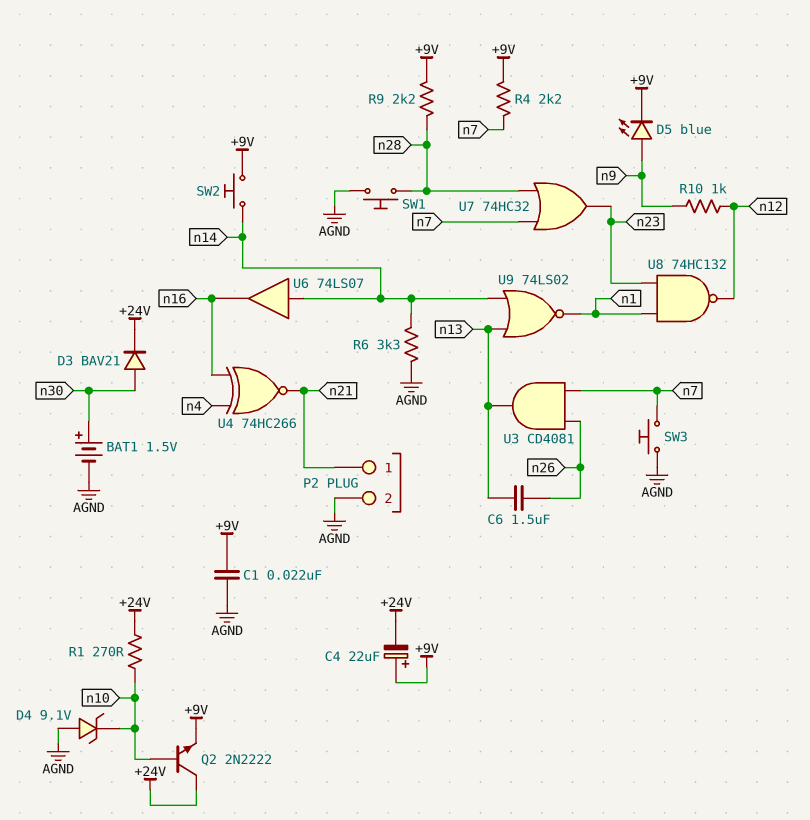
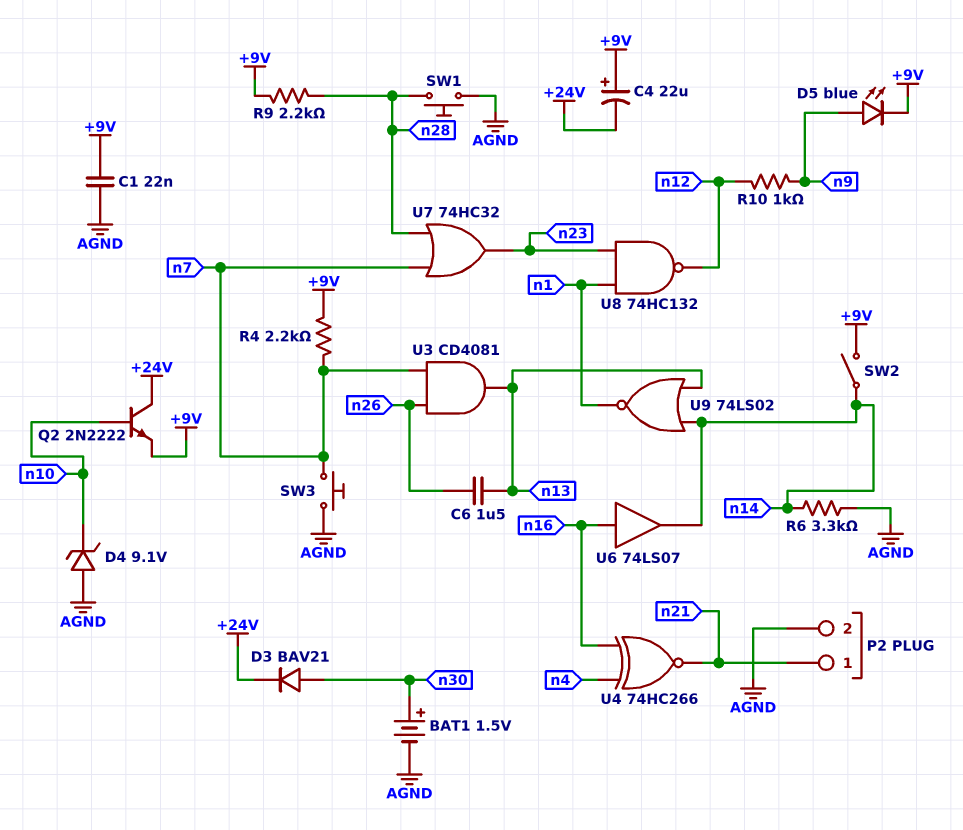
R1: 270 (+24V, n10) -> none
SW2: button (+9V, n14) -> switch (+9V, n14)
U6: buffer 74LS07 (in n14, out n16) -> buffer 74LS07 (in n16, out n14)

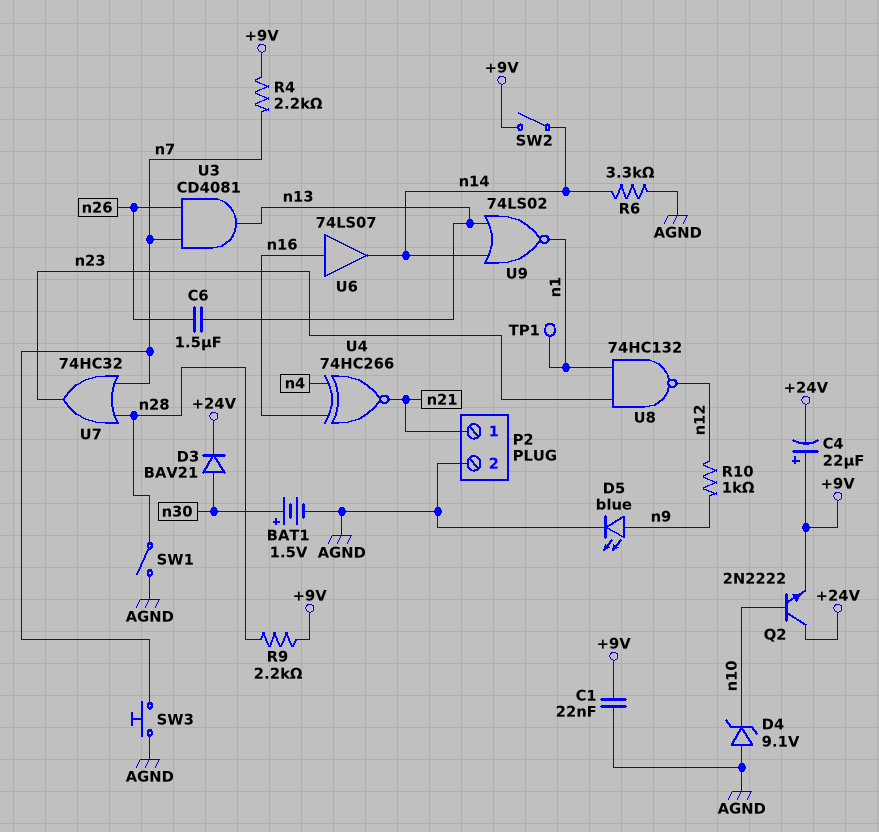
D5: LED blue (A n9, K +9V) -> LED blue (A n9, K AGND)
SW1: button (AGND, n28) -> switch (AGND, n28)
TP1: none -> test point (n1)

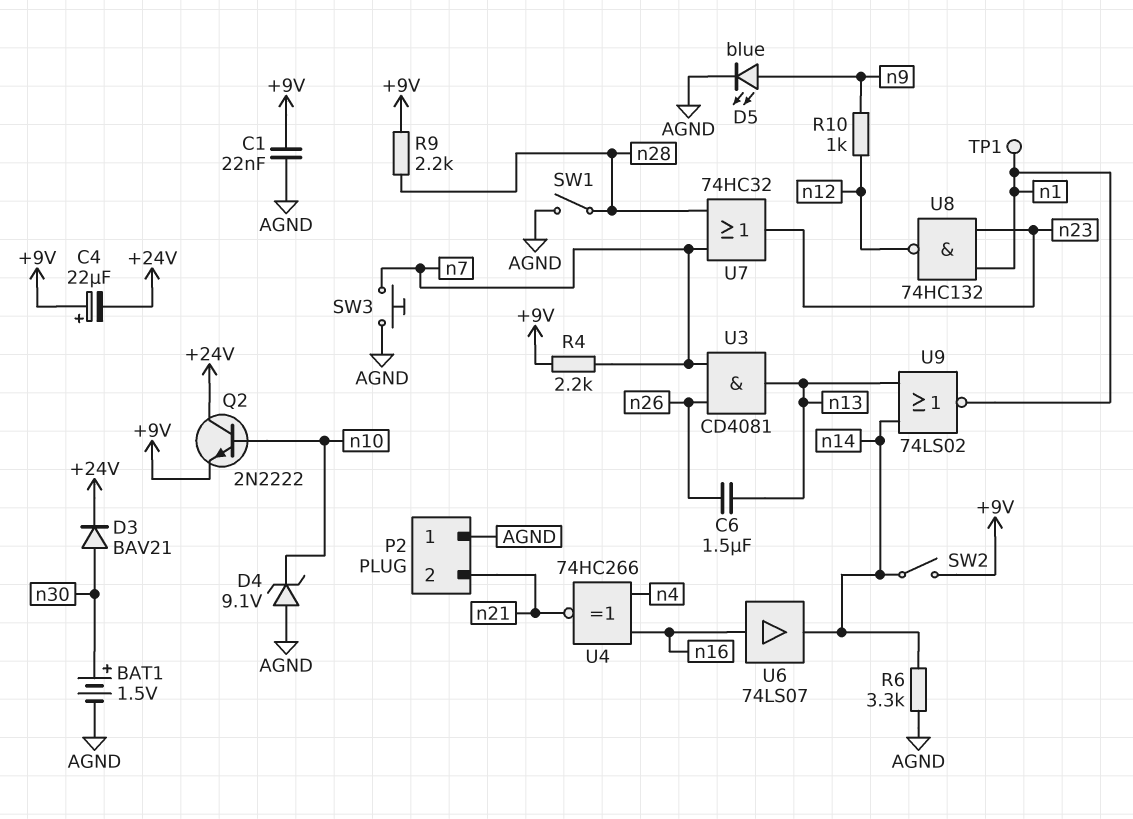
P2 pin 1: n21 -> AGND
P2 pin 2: AGND -> n21

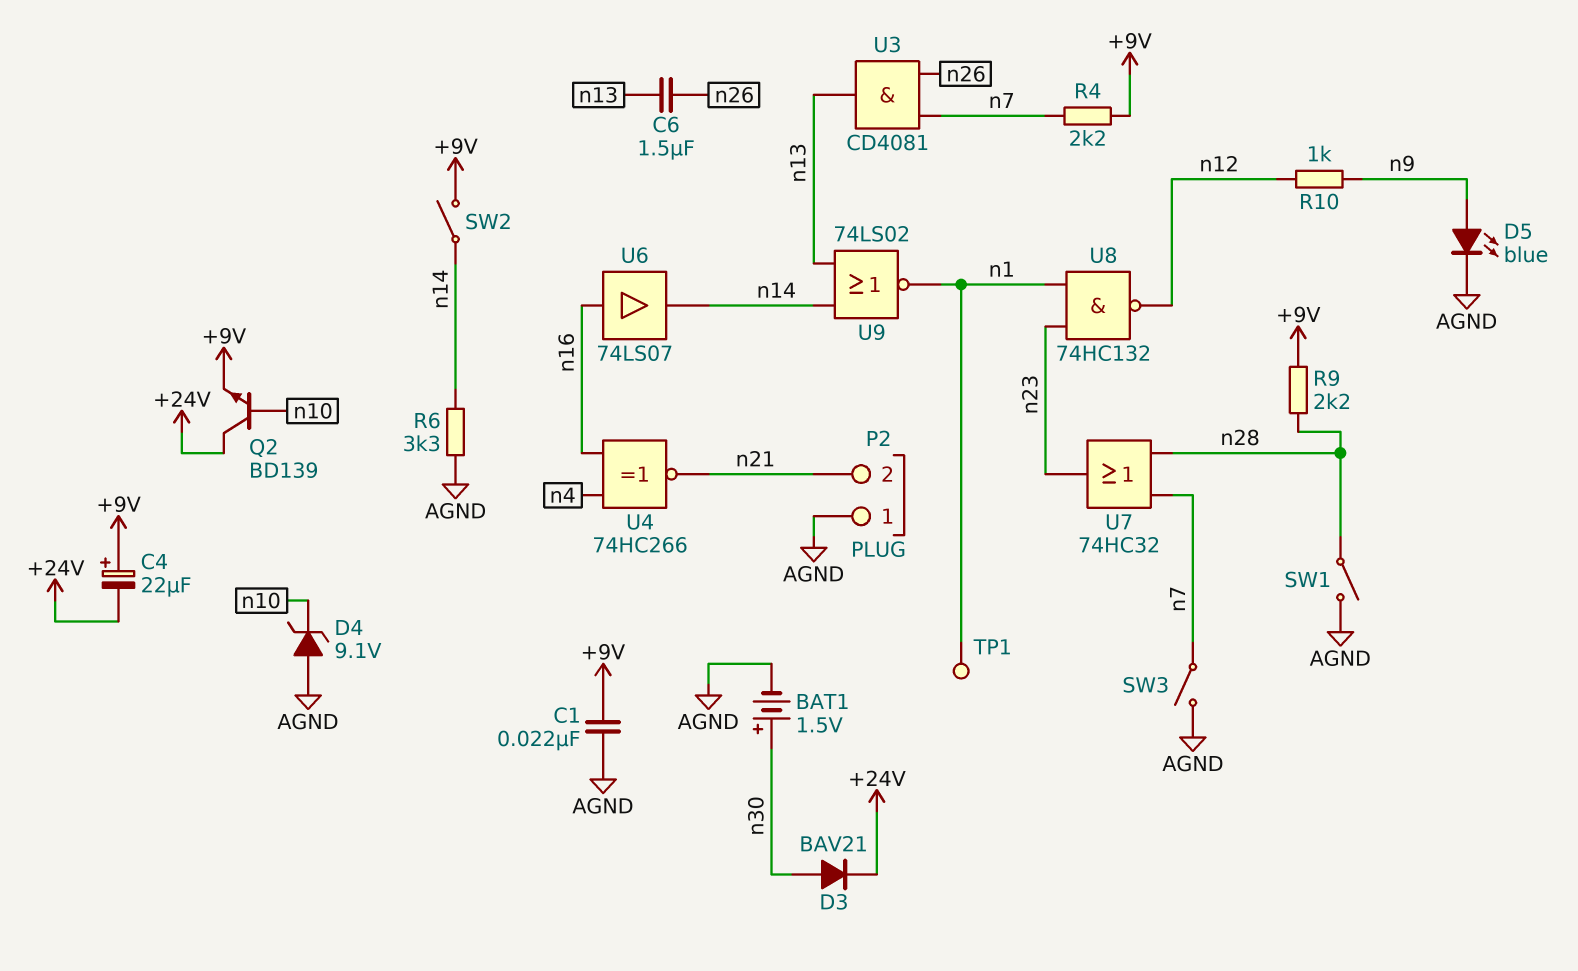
Q2: NPN 2N2222 (B n10, C +24V, E +9V) -> NPN BD139 (B n10, C +24V, E +9V)
SW3: button (AGND, n7) -> switch (AGND, n7)

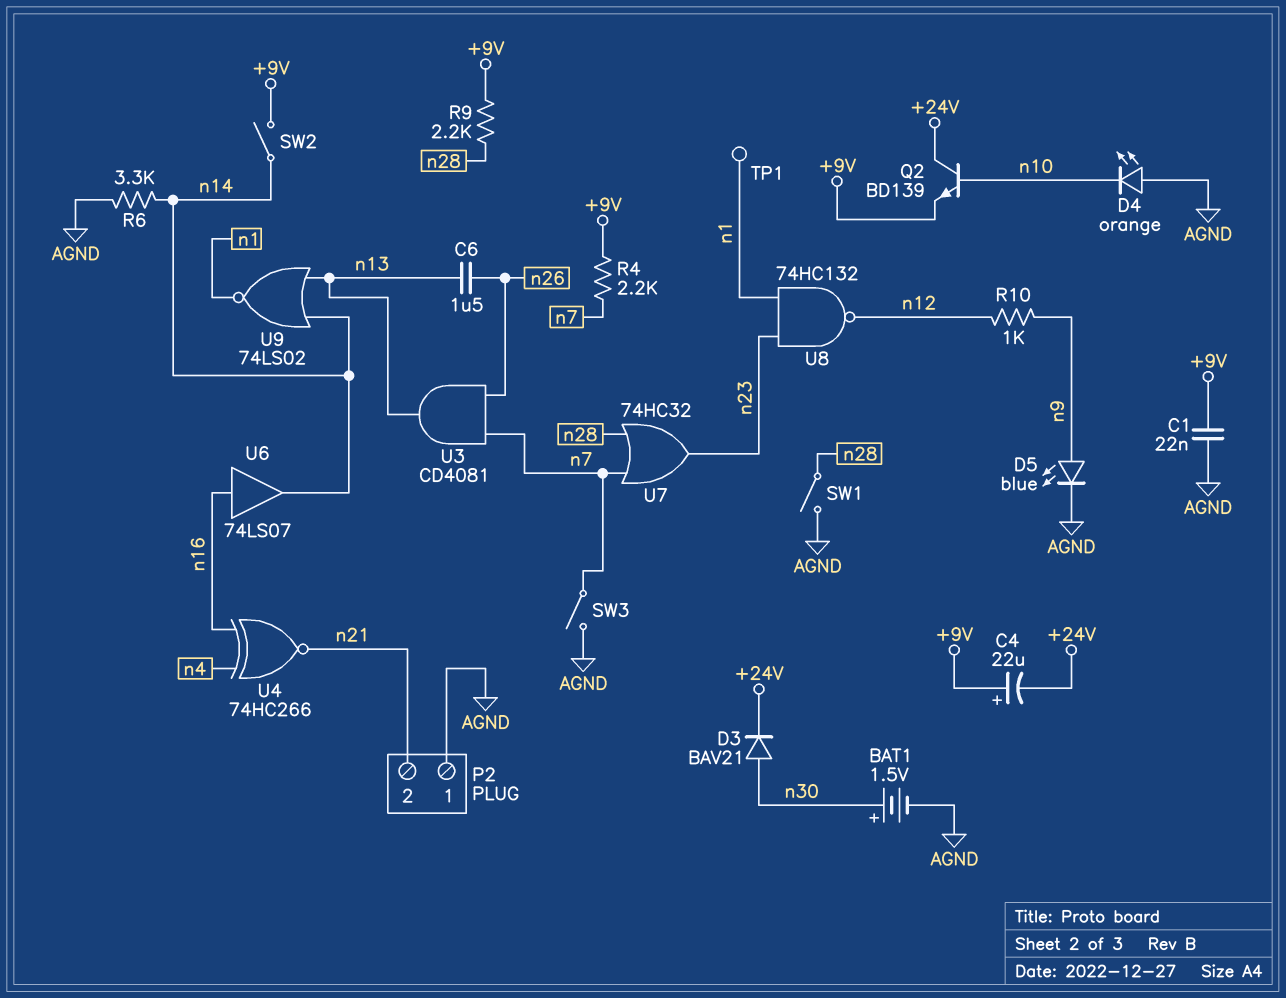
D4: zener 9.1V (A AGND, K n10) -> LED orange (A AGND, K n10)

